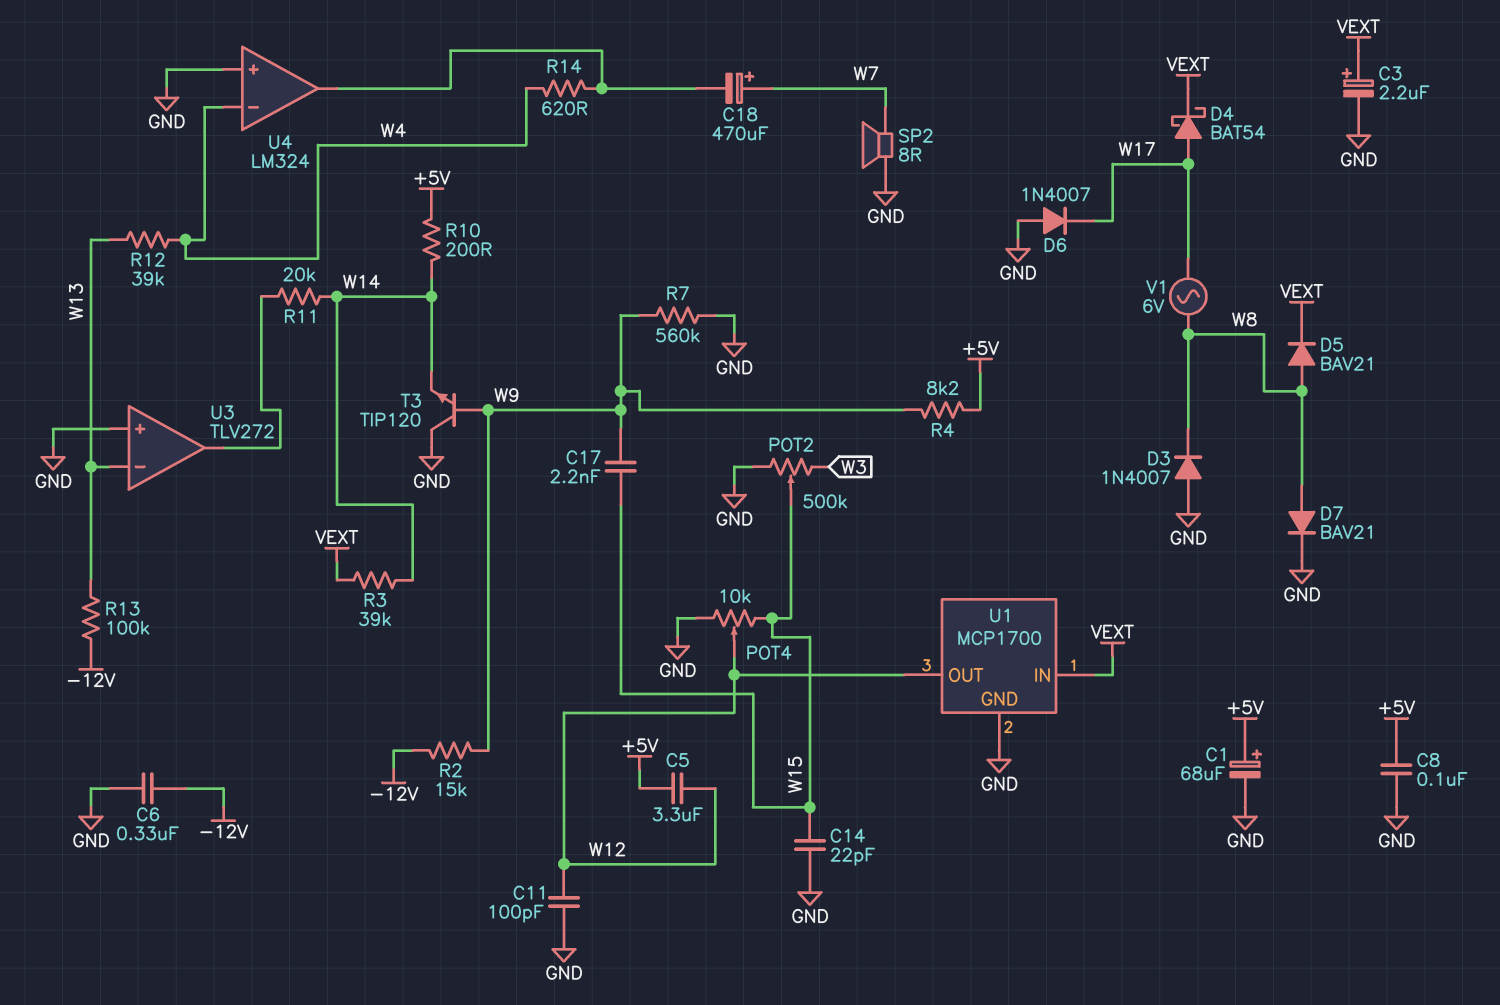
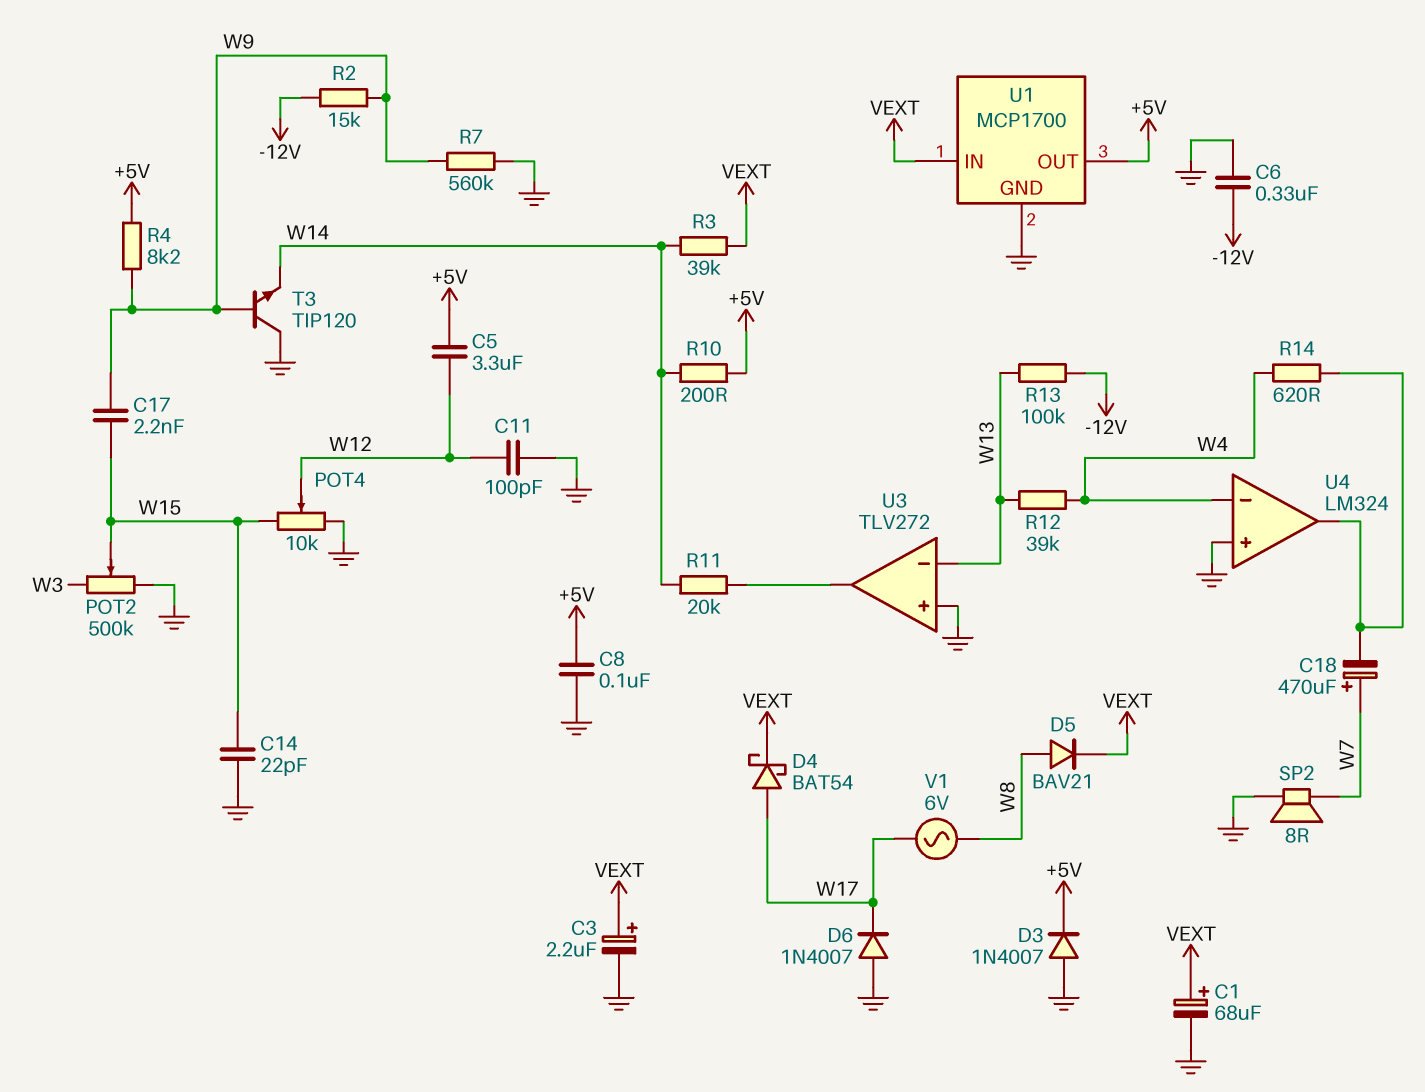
C1: 68uF (plus +5V, minus GND) -> 68uF (plus VEXT, minus GND)
D3: diode 1N4007 (A GND, K W8) -> diode 1N4007 (A GND, K +5V)
D7: diode BAV21 (A W8, K GND) -> none
U1 pin OUT: W12 -> +5V

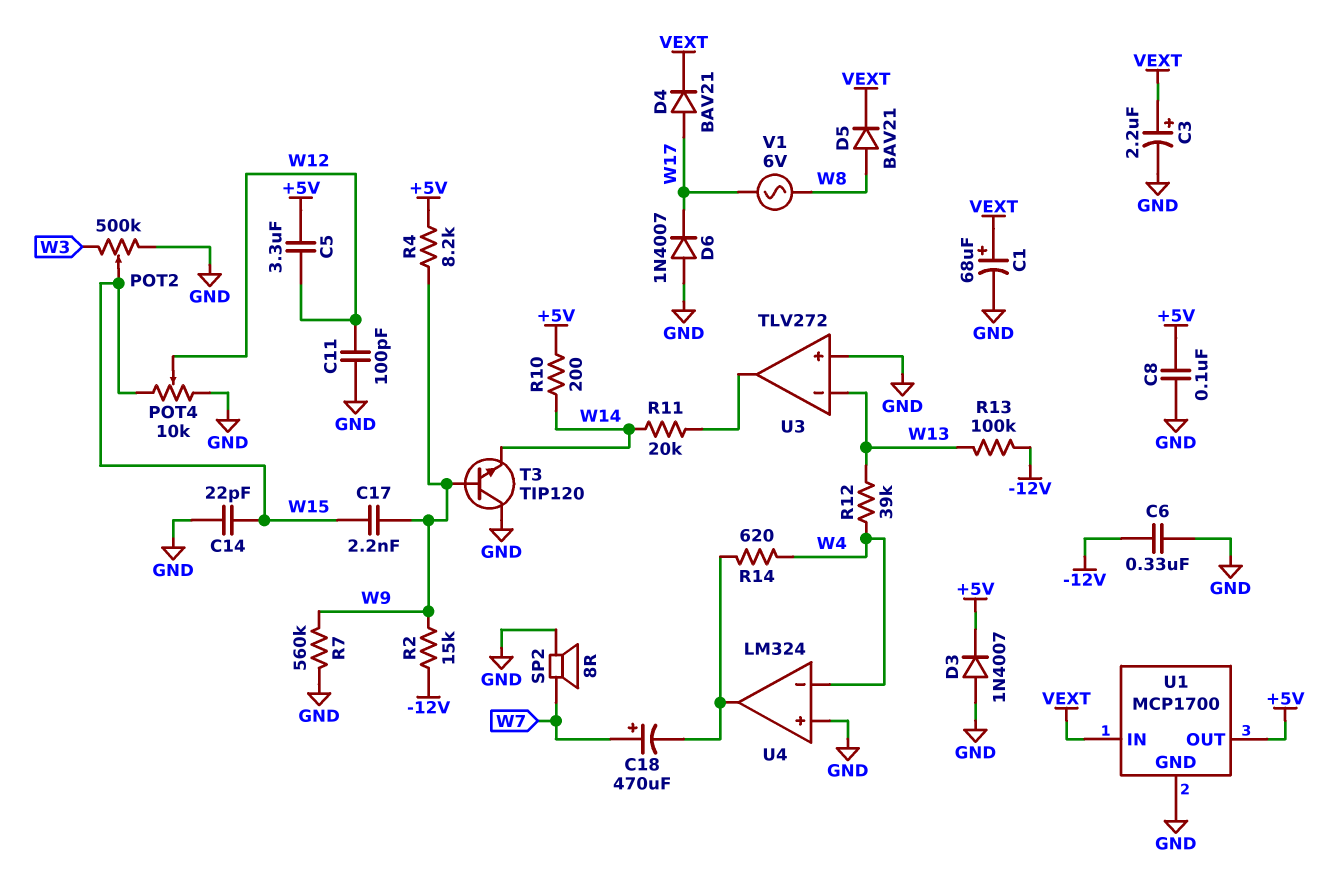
D4: schottky BAT54 (A W17, K VEXT) -> diode BAV21 (A W17, K VEXT)
R3: 39k (VEXT, W14) -> none

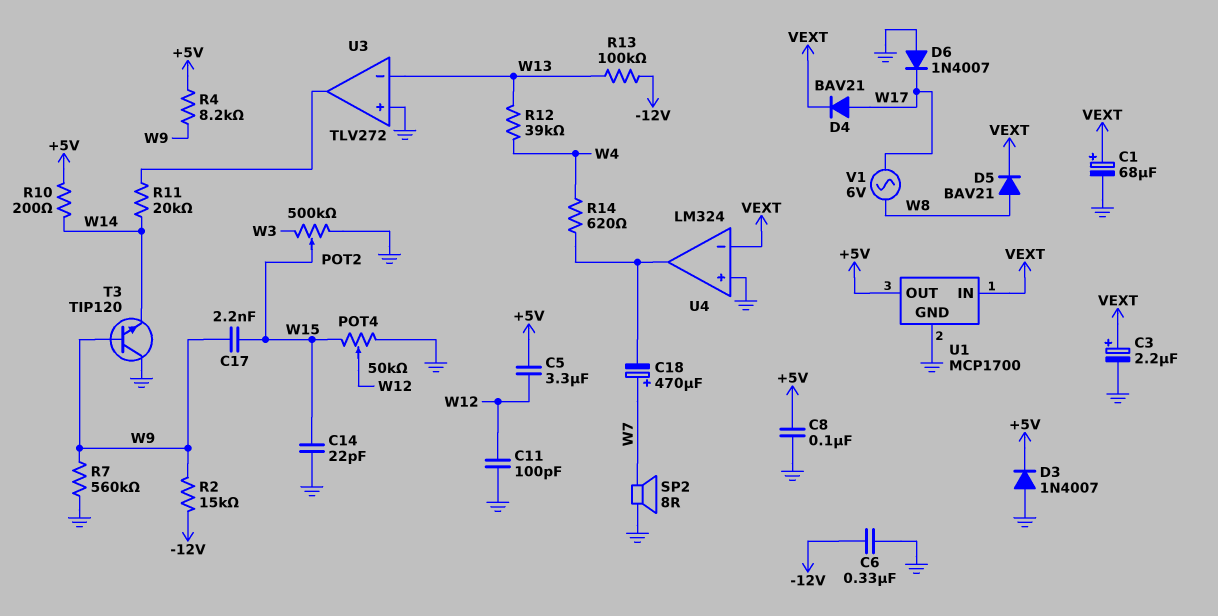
POT4: 10k (GND, W15, wiper W12) -> 50k (GND, W15, wiper W12)
U4 pin in-: W4 -> VEXT

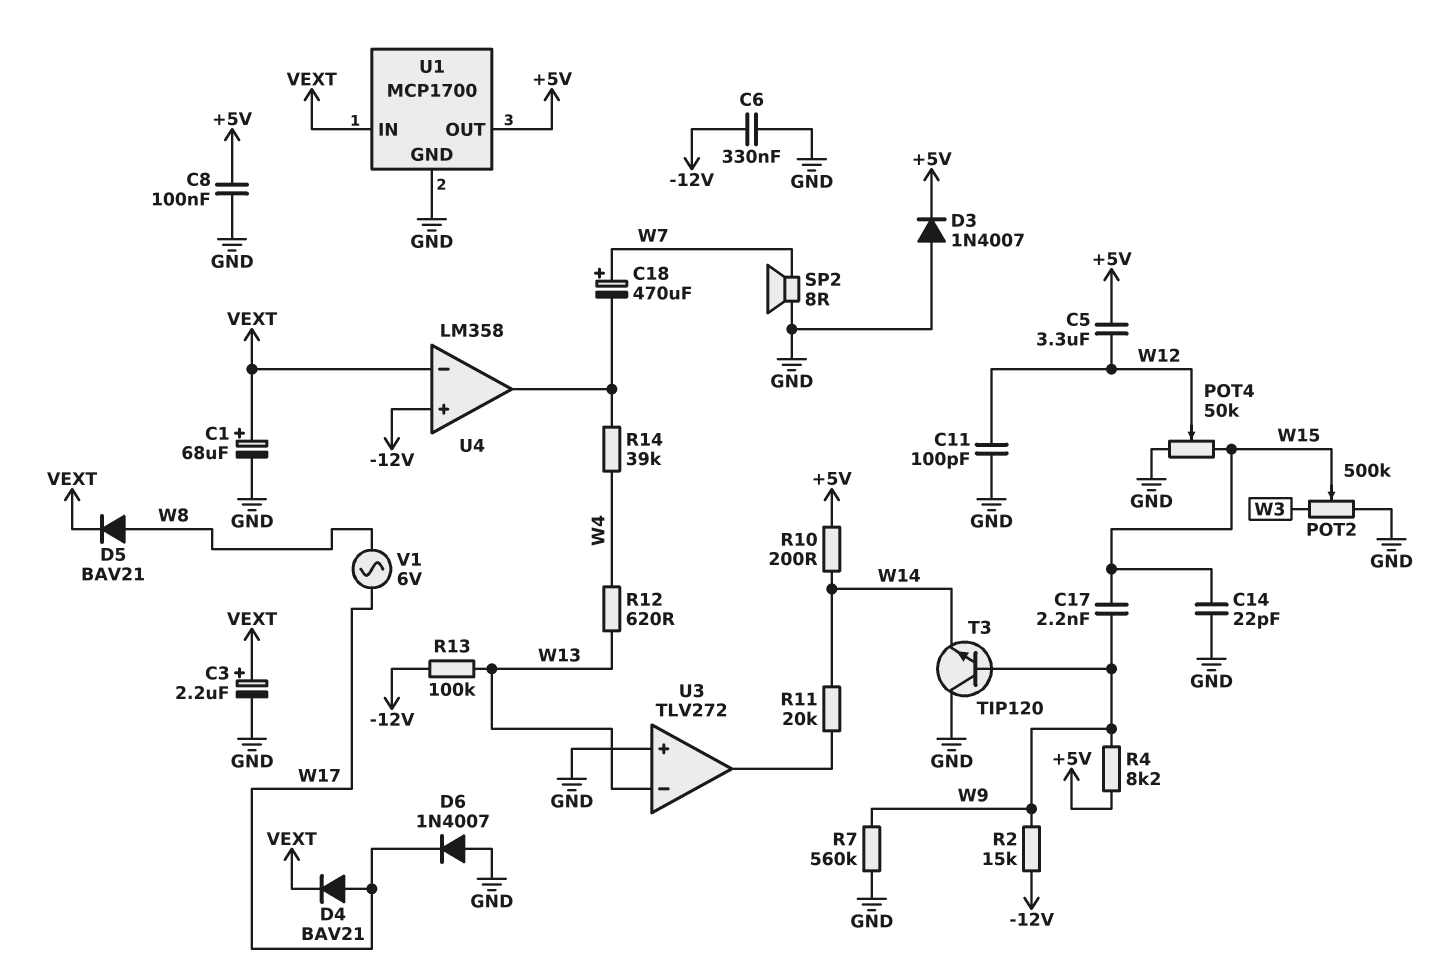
R12: 39k (W4, W13) -> 620 (W4, W13)
R14: 620 (U4/out, W4) -> 39k (U4/out, W4)
U4: LM324 -> LM358
U4 pin in+: GND -> -12V

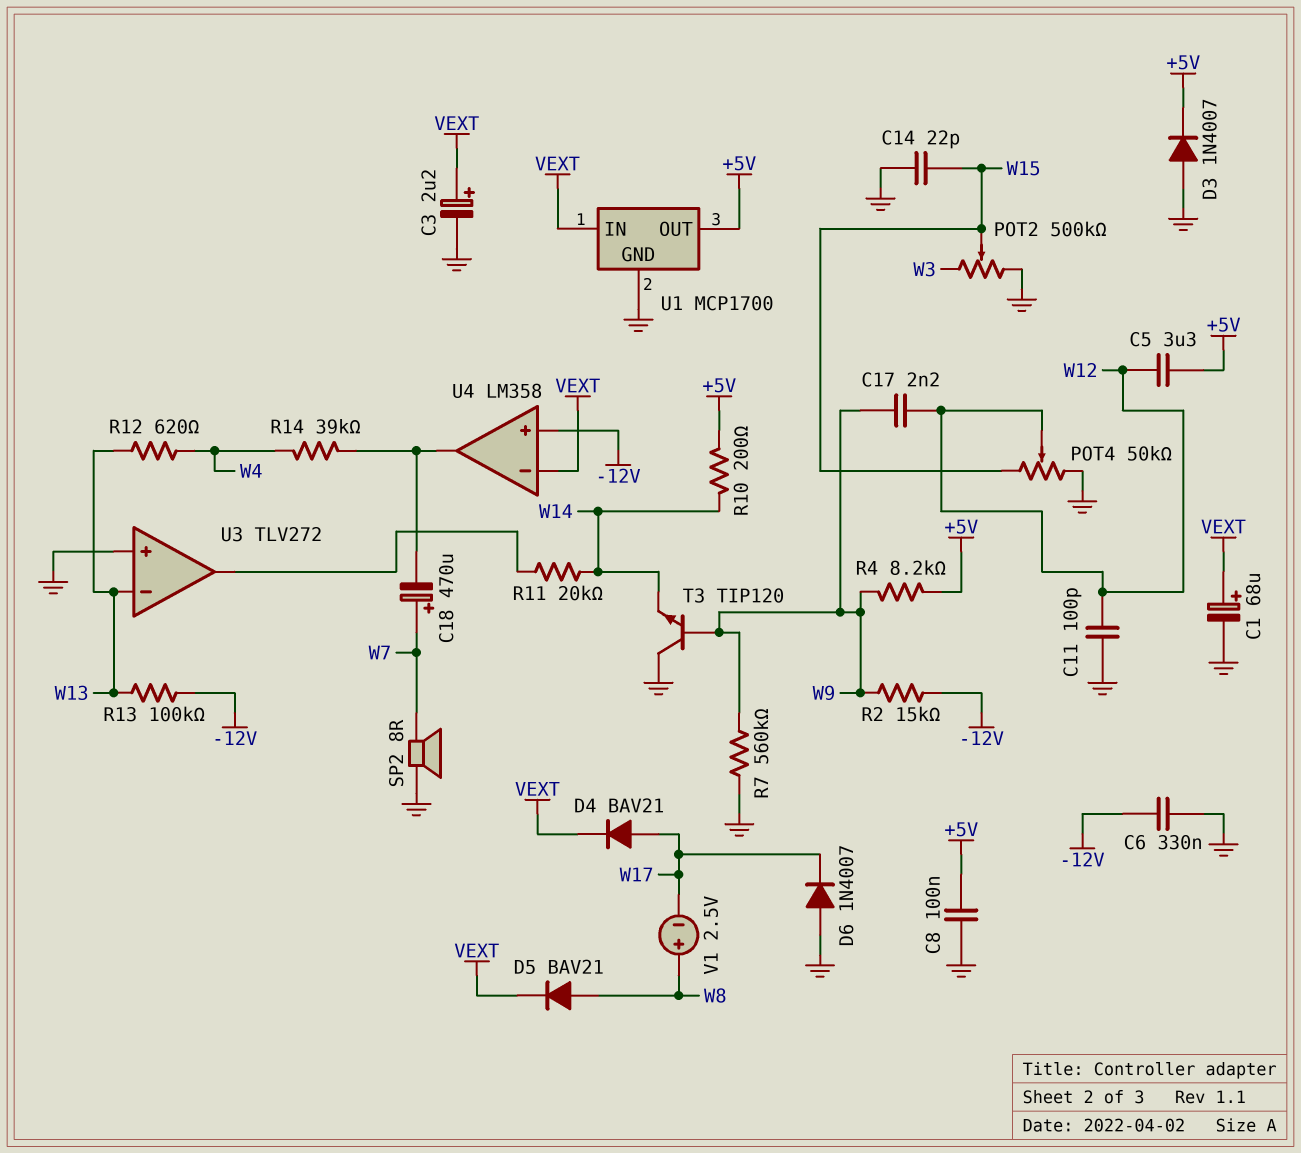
C17: 2.2nF (W9, W15) -> 2.2nF (W9, W12)
V1: AC 6V (W8, W17) -> 2.5V (plus W8, minus W17)

